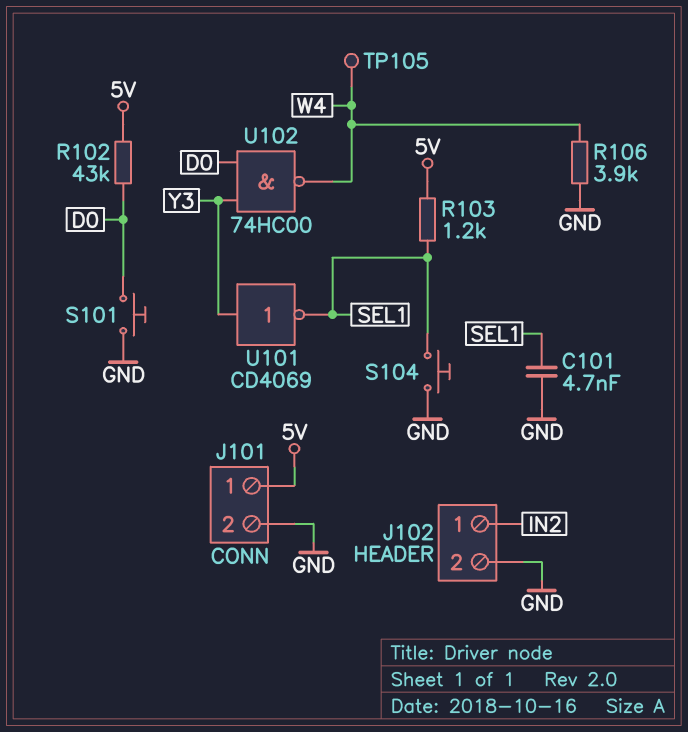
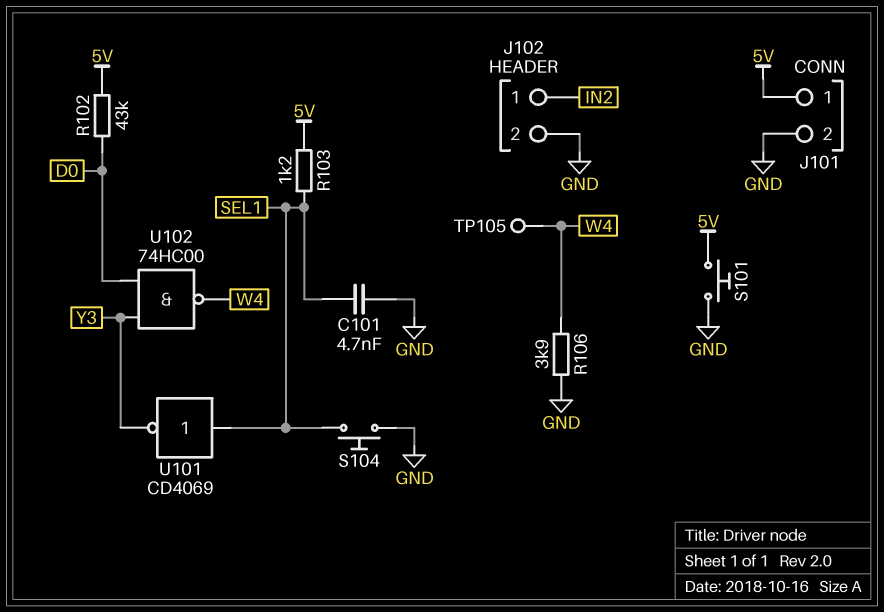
S101: button (D0, GND) -> button (5V, GND)
U101: NOT CD4069 (in Y3, out SEL1) -> NOT CD4069 (in SEL1, out Y3)

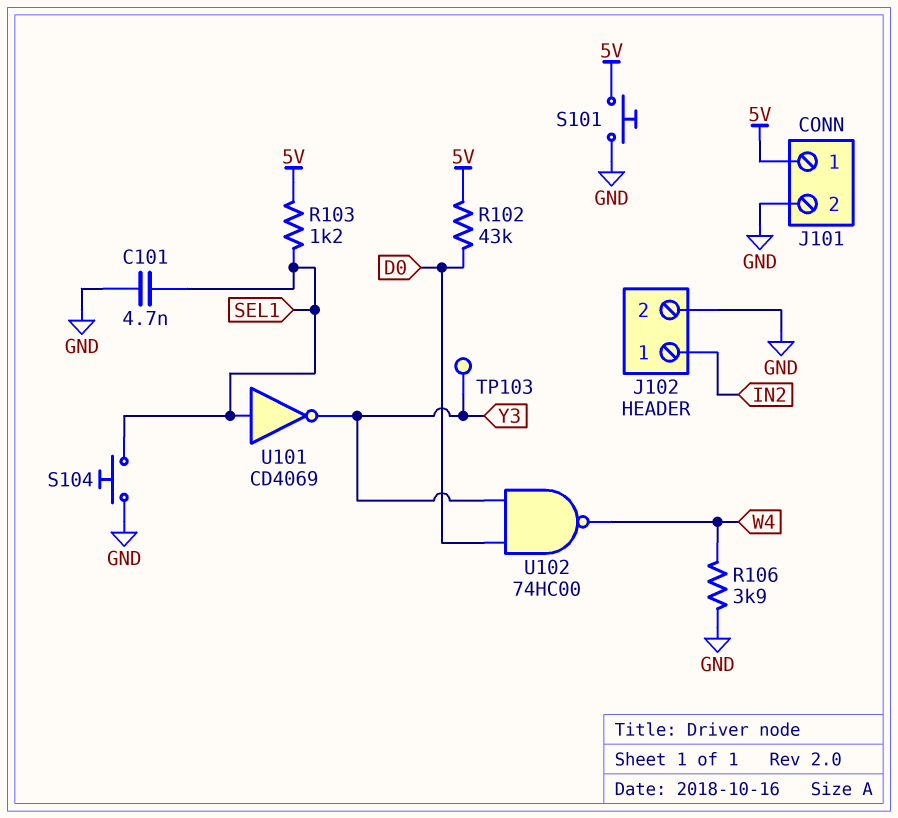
TP103: none -> test point (Y3)
TP105: test point (W4) -> none

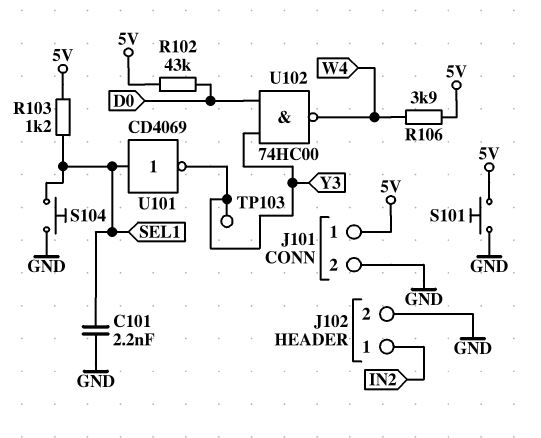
C101: 4.7nF (GND, SEL1) -> 2.2nF (GND, SEL1)
R106: 3.9k (GND, W4) -> 3.9k (5V, W4)

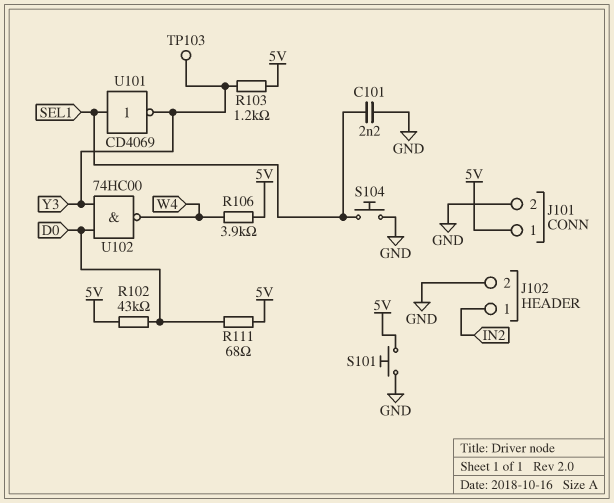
R103: 1.2k (5V, SEL1) -> 1.2k (5V, Y3)
R111: none -> 68 (5V, D0)

